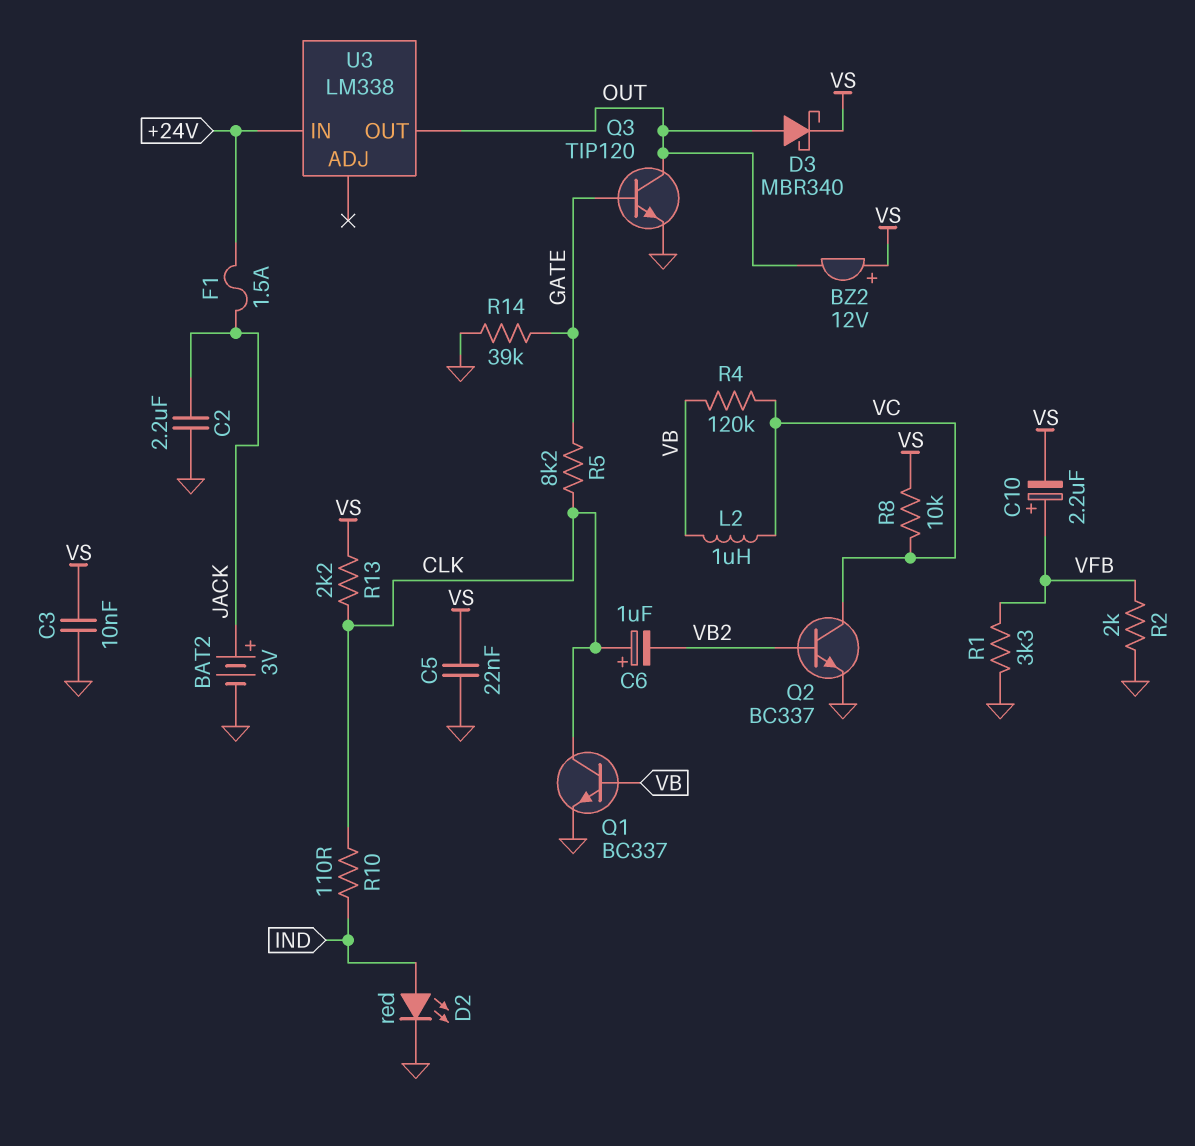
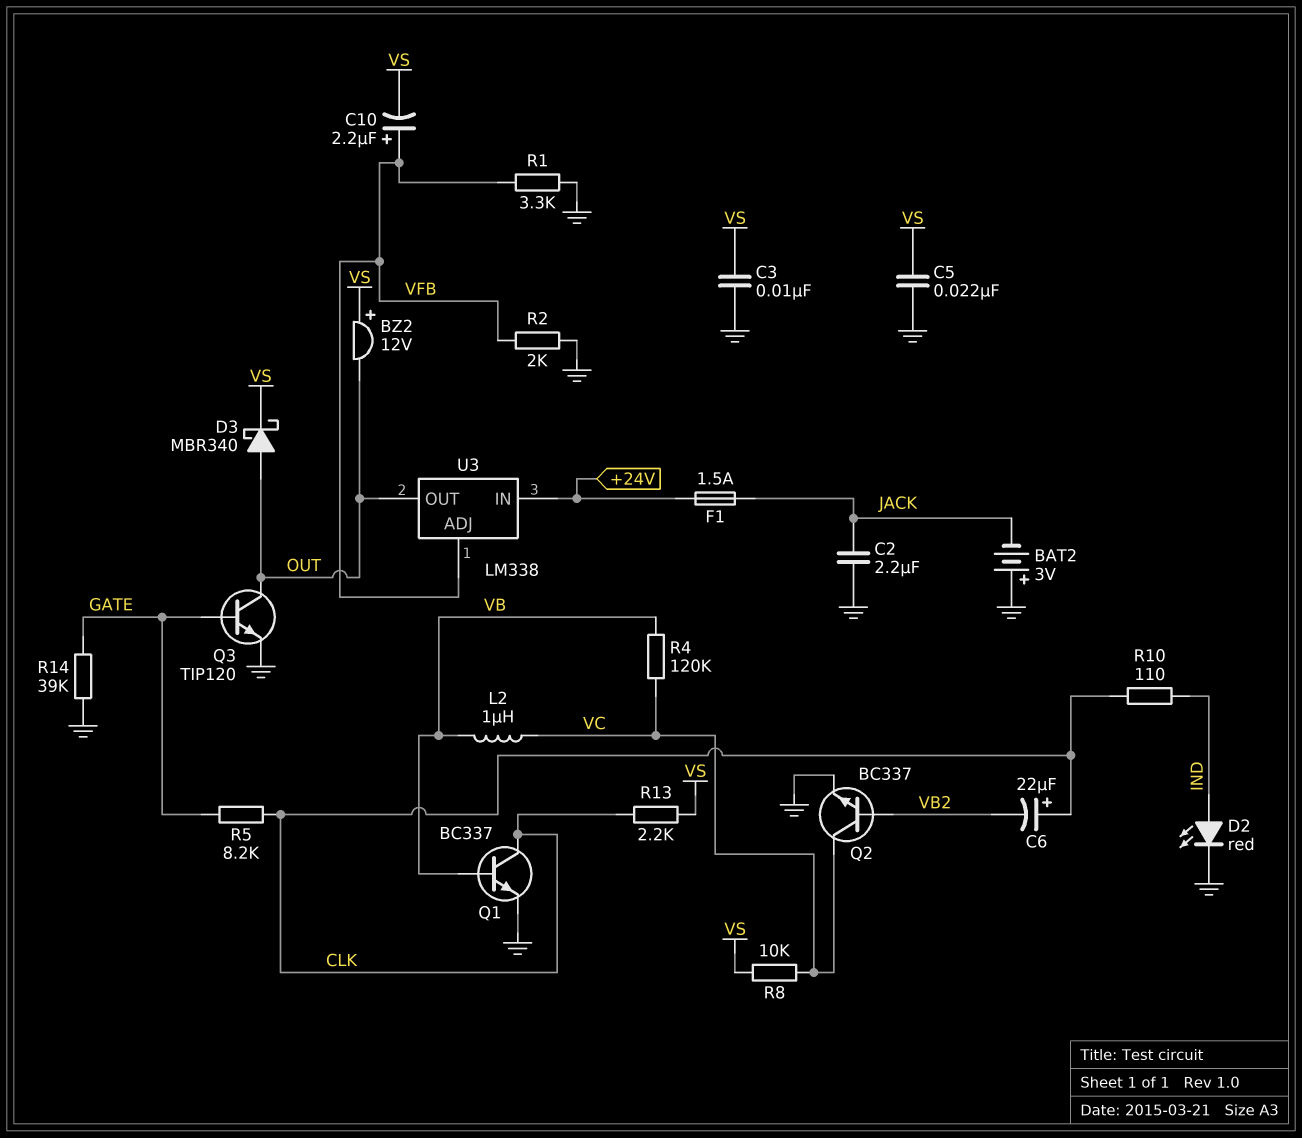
BAT2: 3V (plus JACK, minus GND) -> 3V (plus GND, minus JACK)
C6: 1uF (plus CLK, minus VB2) -> 22uF (plus CLK, minus VB2)
U3 pin ADJ: none -> VFB

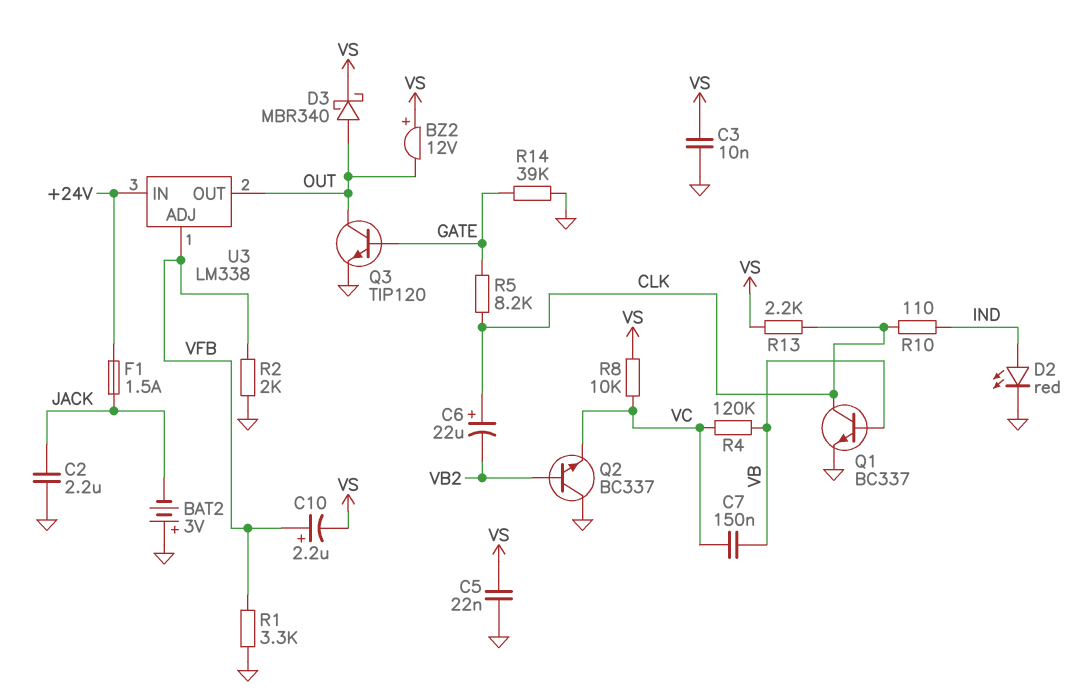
C7: none -> 150nF (VB, VC)
L2: 1uH (VB, VC) -> none
Q2: NPN BC337 (B VB2, C VC, E GND) -> NPN BC337 (B VB2, C GND, E VC)

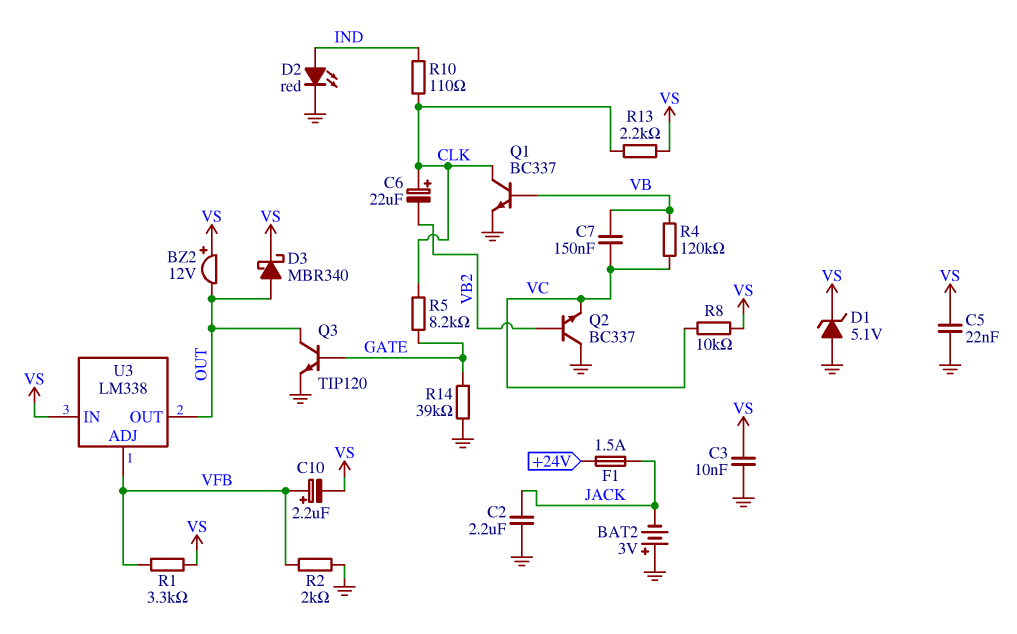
D1: none -> zener 5.1V (A GND, K VS)
R1: 3.3k (GND, VFB) -> 3.3k (VFB, VS)
U3 pin IN: +24V -> VS

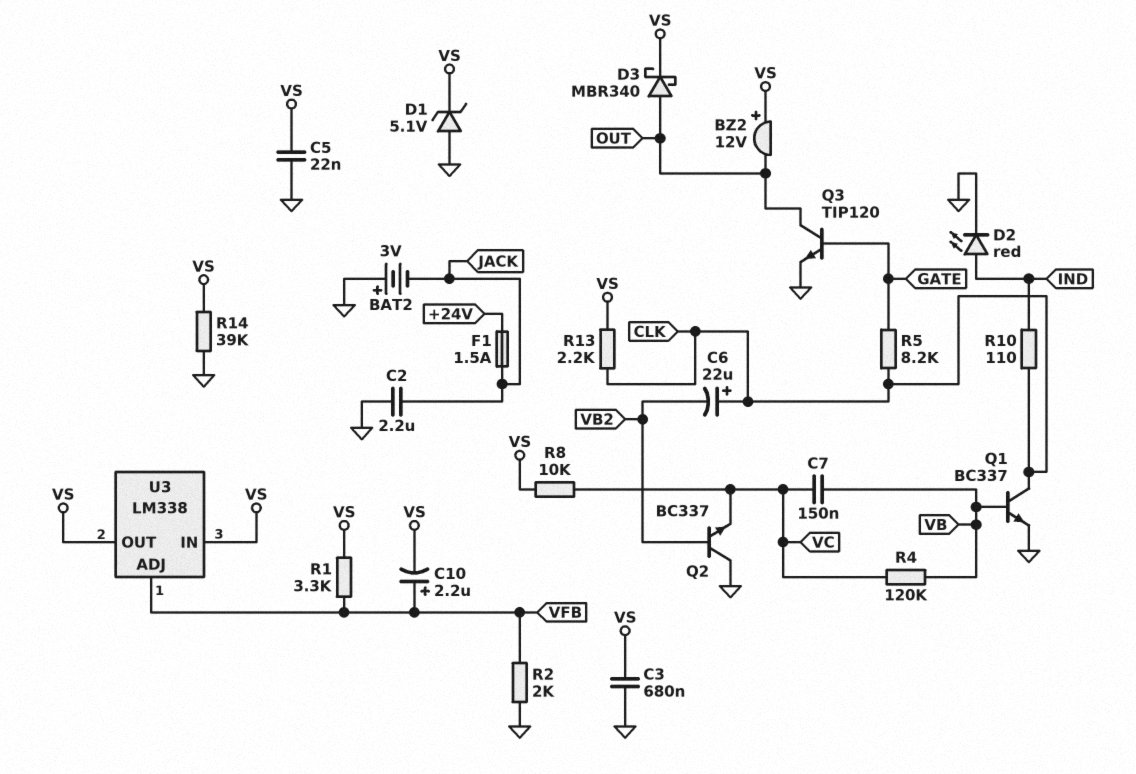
C3: 10nF (GND, VS) -> 680nF (GND, VS)
R14: 39k (GATE, GND) -> 39k (GND, VS)
U3 pin OUT: OUT -> VS

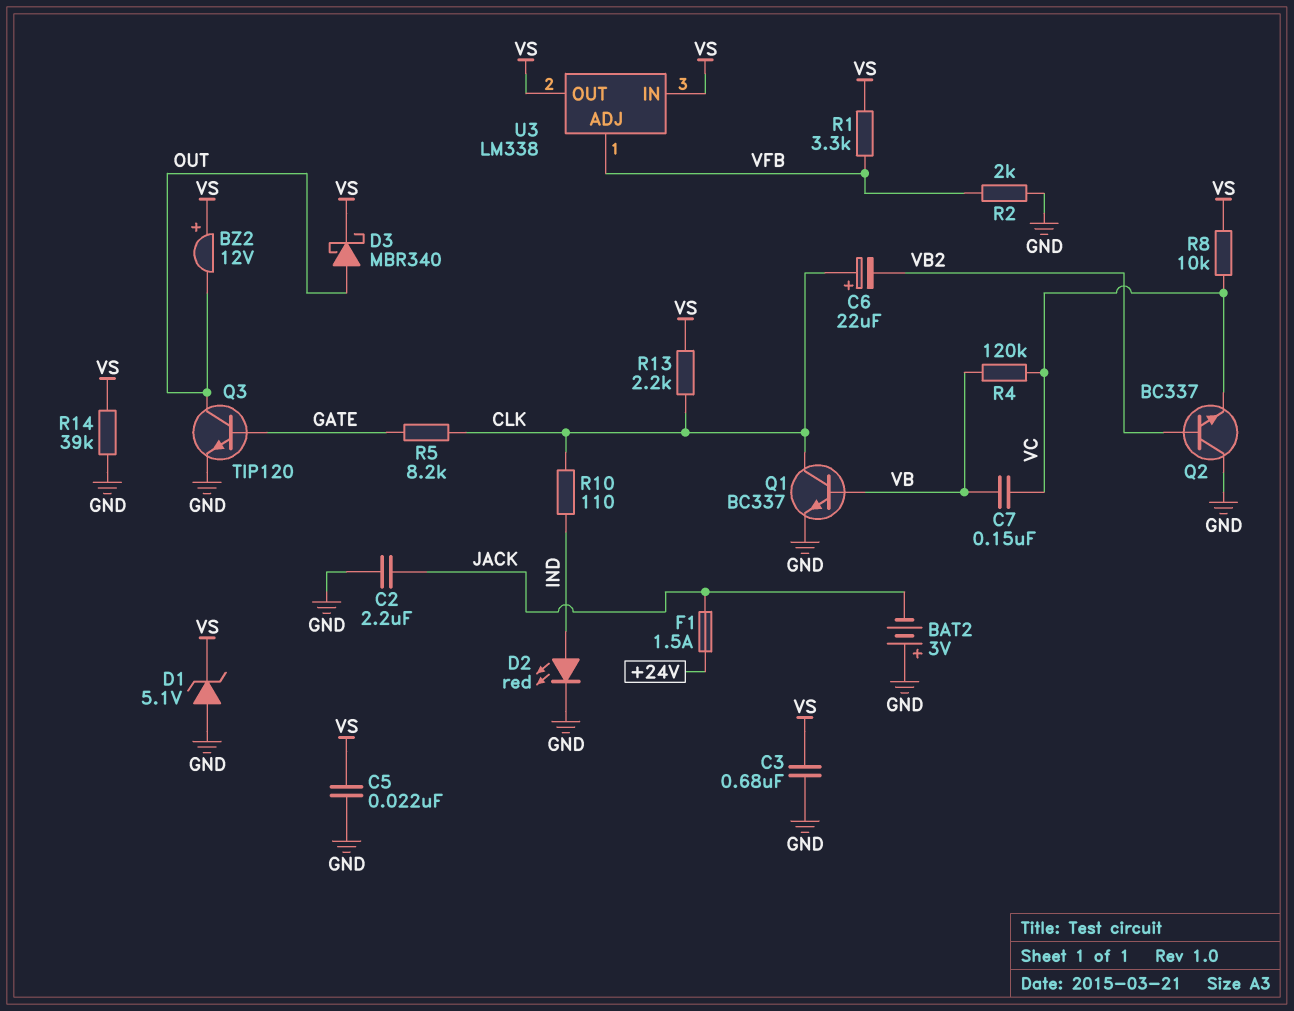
C10: 2.2uF (plus VFB, minus VS) -> none

